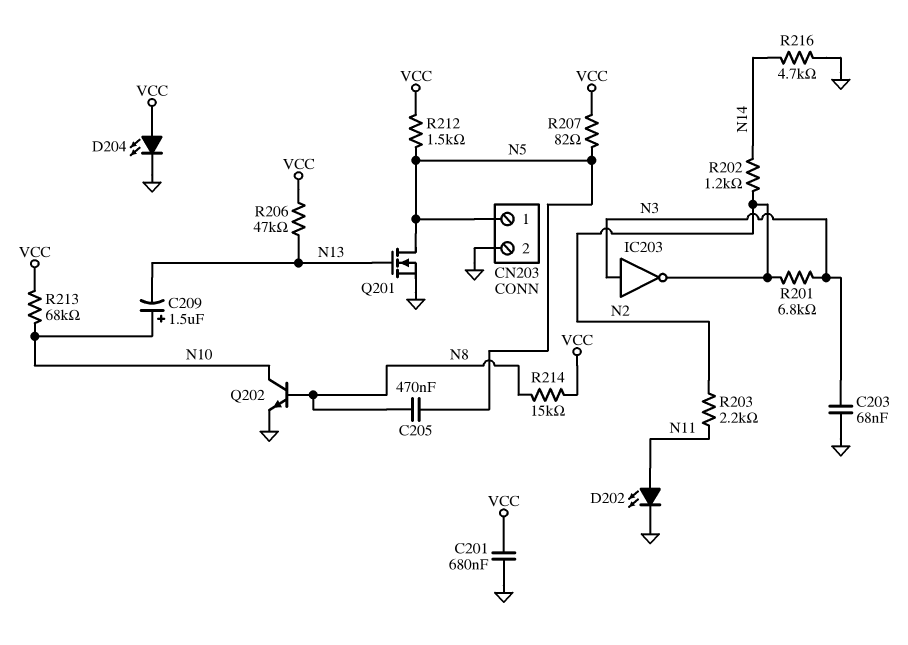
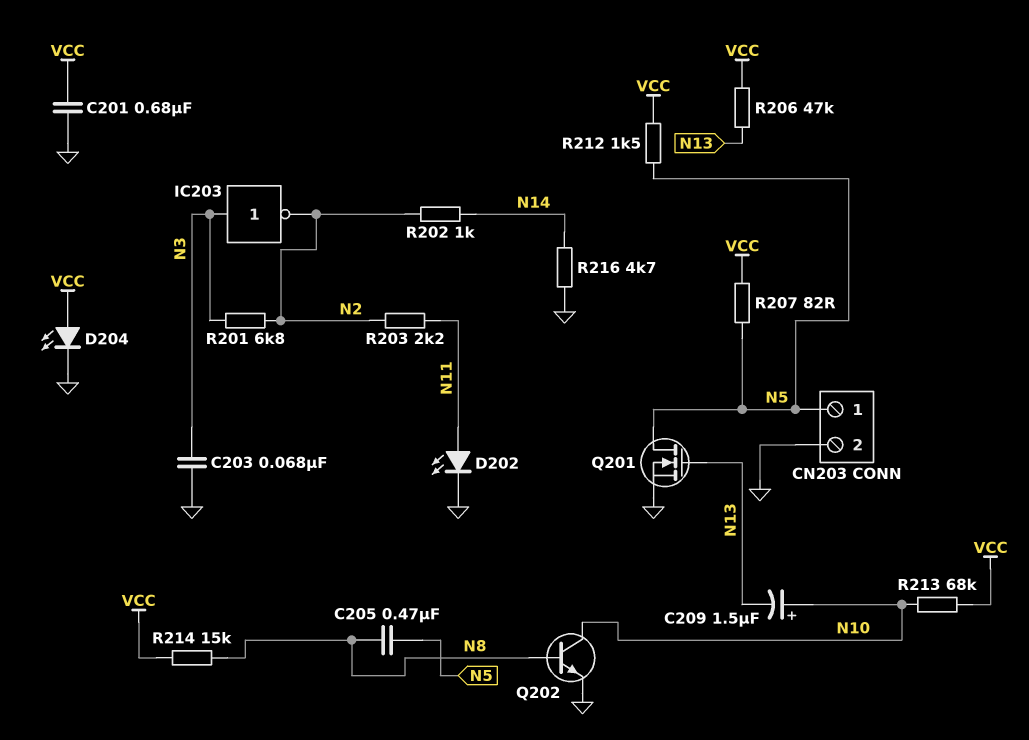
R202: 1.2k (N2, N14) -> 1k (N2, N14)

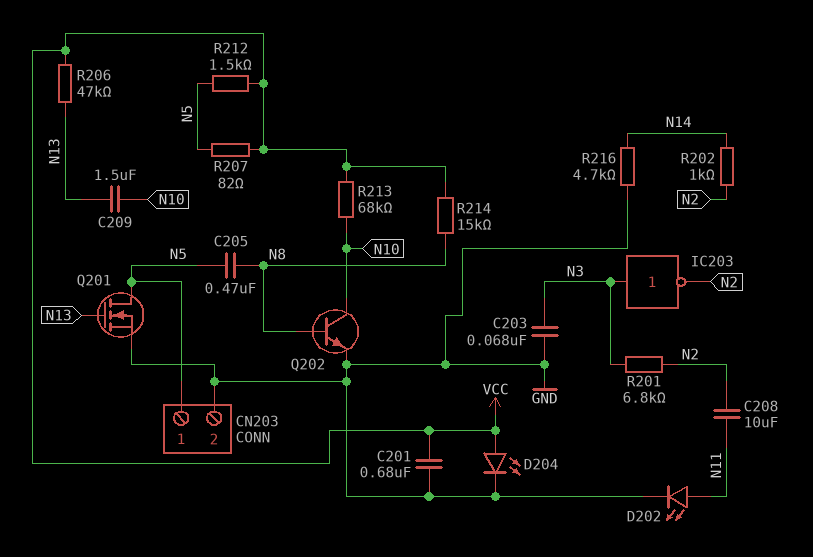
C208: none -> 10uF (N2, N11)
C209: 1.5uF (plus N10, minus N13) -> 1.5uF (N10, N13)
R203: 2.2k (N2, N11) -> none

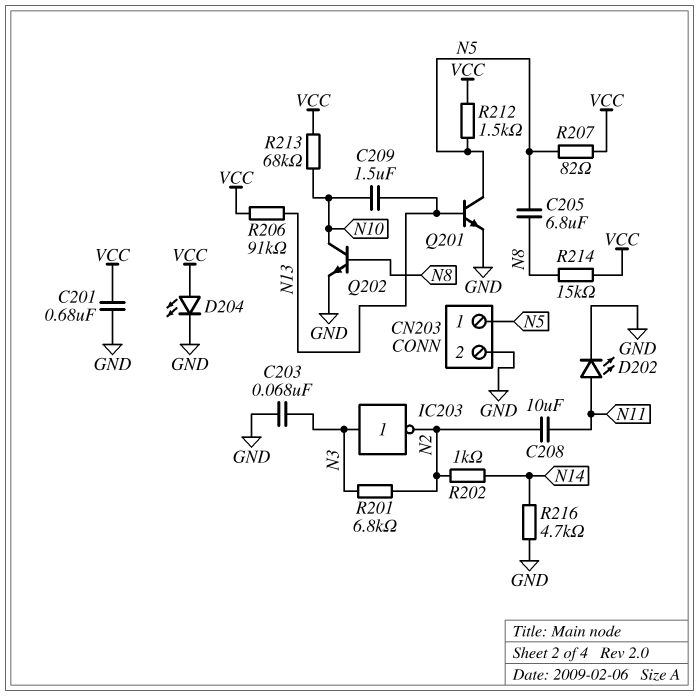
C205: 470nF (N5, N8) -> 6.8uF (N5, N8)
Q201: NMOS (G N13, D N5, S GND) -> NPN (B N13, C N5, E GND)
R206: 47k (N13, VCC) -> 91k (N13, VCC)

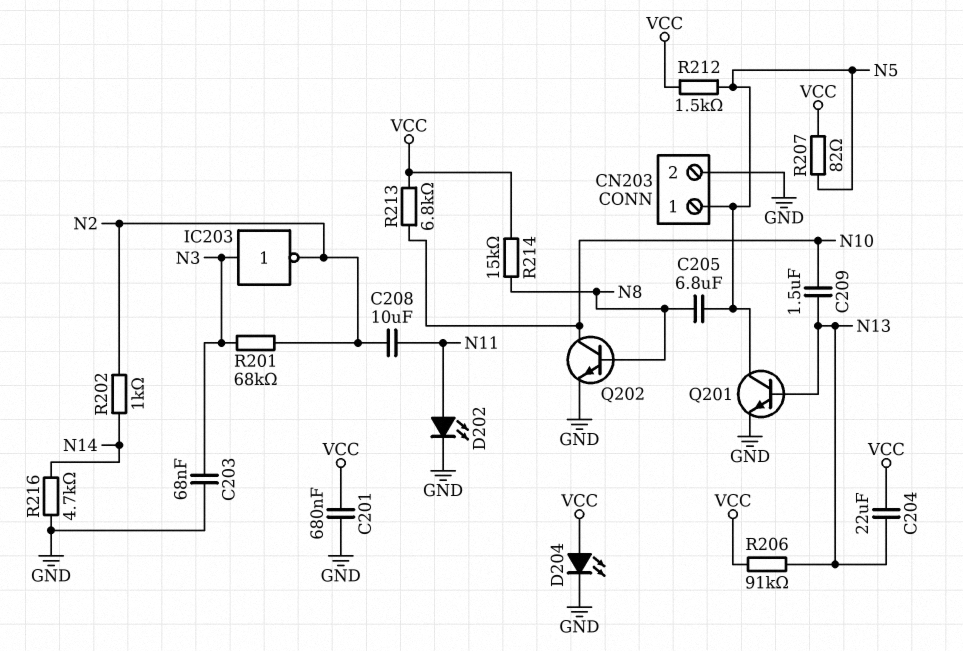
C204: none -> 22uF (N13, VCC)
R201: 6.8k (N2, N3) -> 68k (N2, N3)
R213: 68k (N10, VCC) -> 6.8k (N10, VCC)

